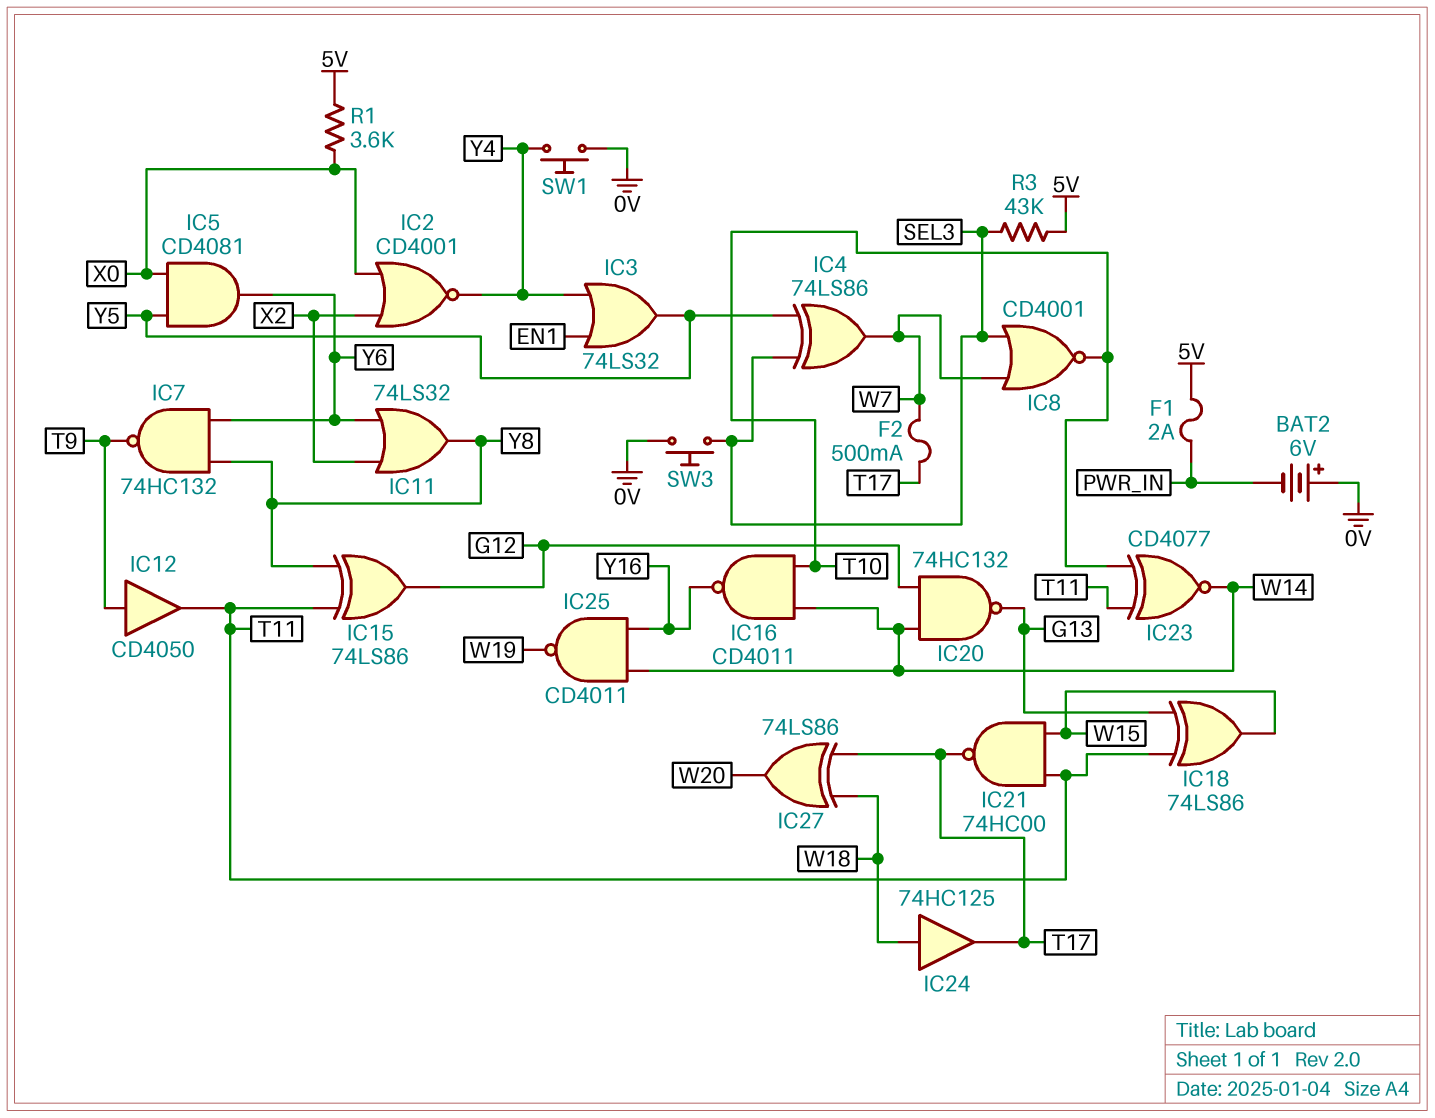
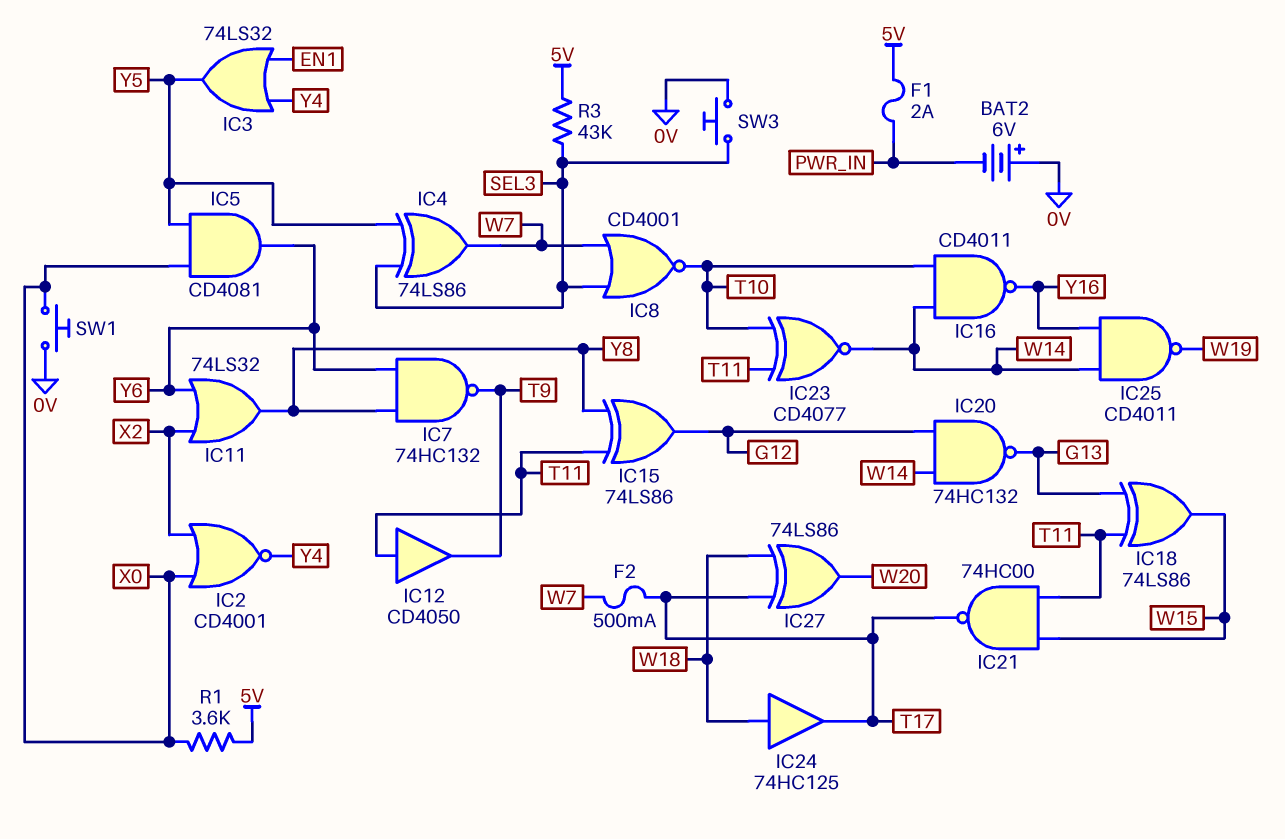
IC12: buffer CD4050 (in T9, out T11) -> buffer CD4050 (in T11, out T9)
SW1: button (0V, Y4) -> button (0V, X0)

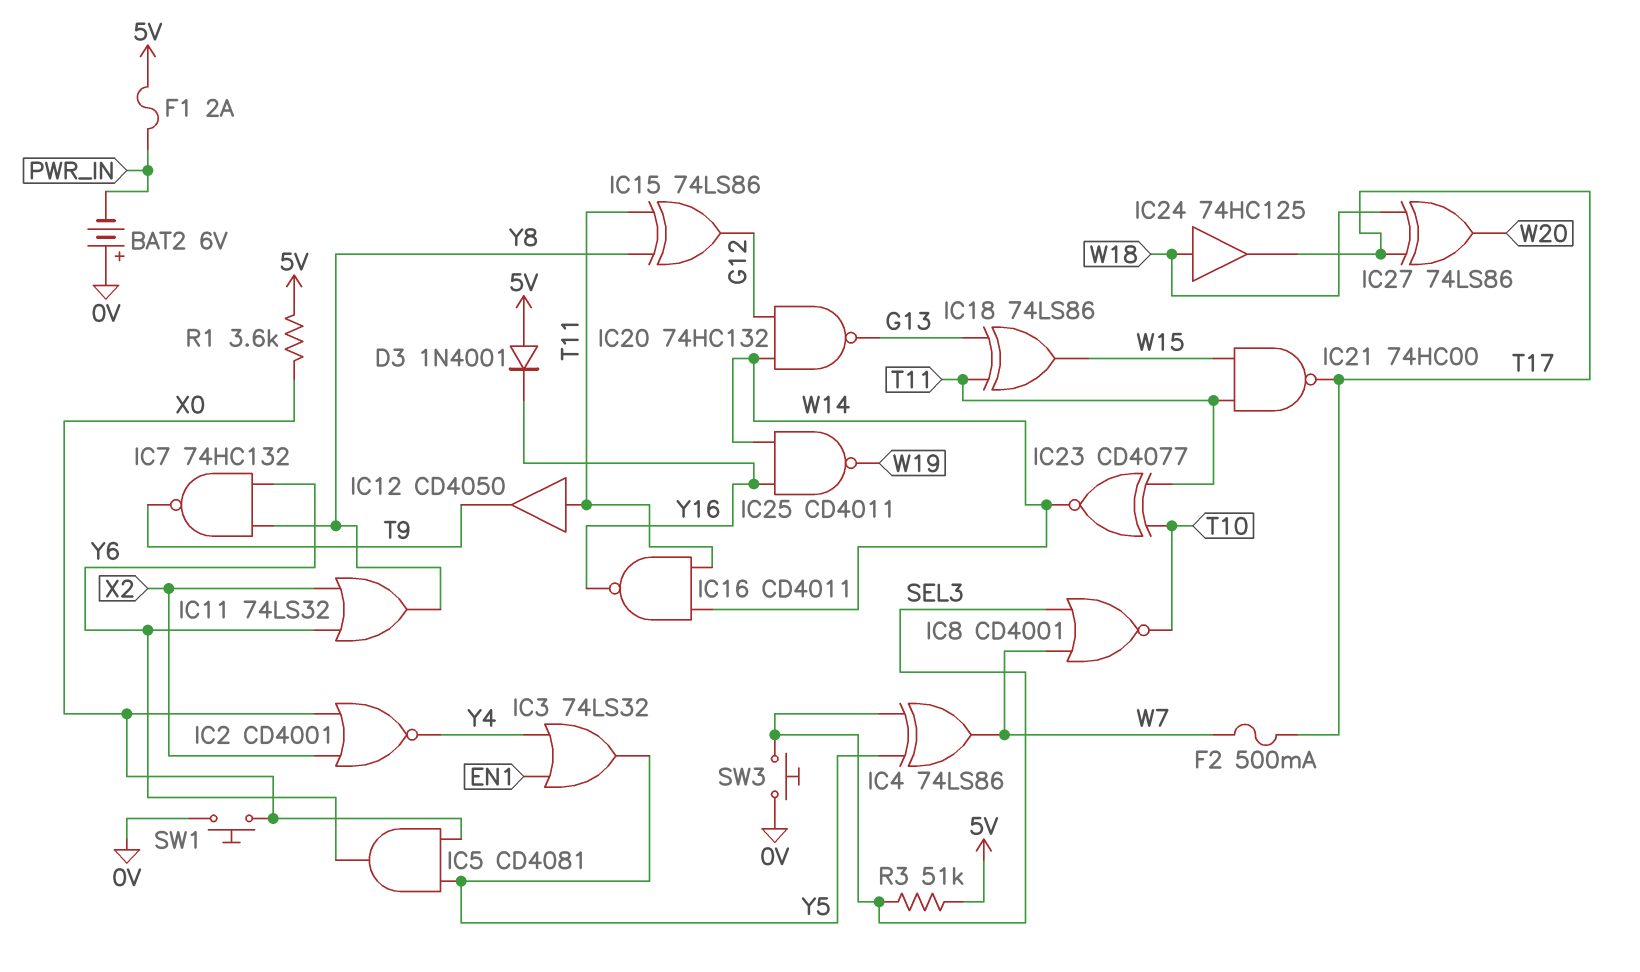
D3: none -> diode 1N4001 (A 5V, K Y16)
IC16: NAND CD4011 (in T10, in W14, out Y16) -> NAND CD4011 (in T11, in W14, out Y16)
R3: 43k (5V, SEL3) -> 51k (5V, SEL3)

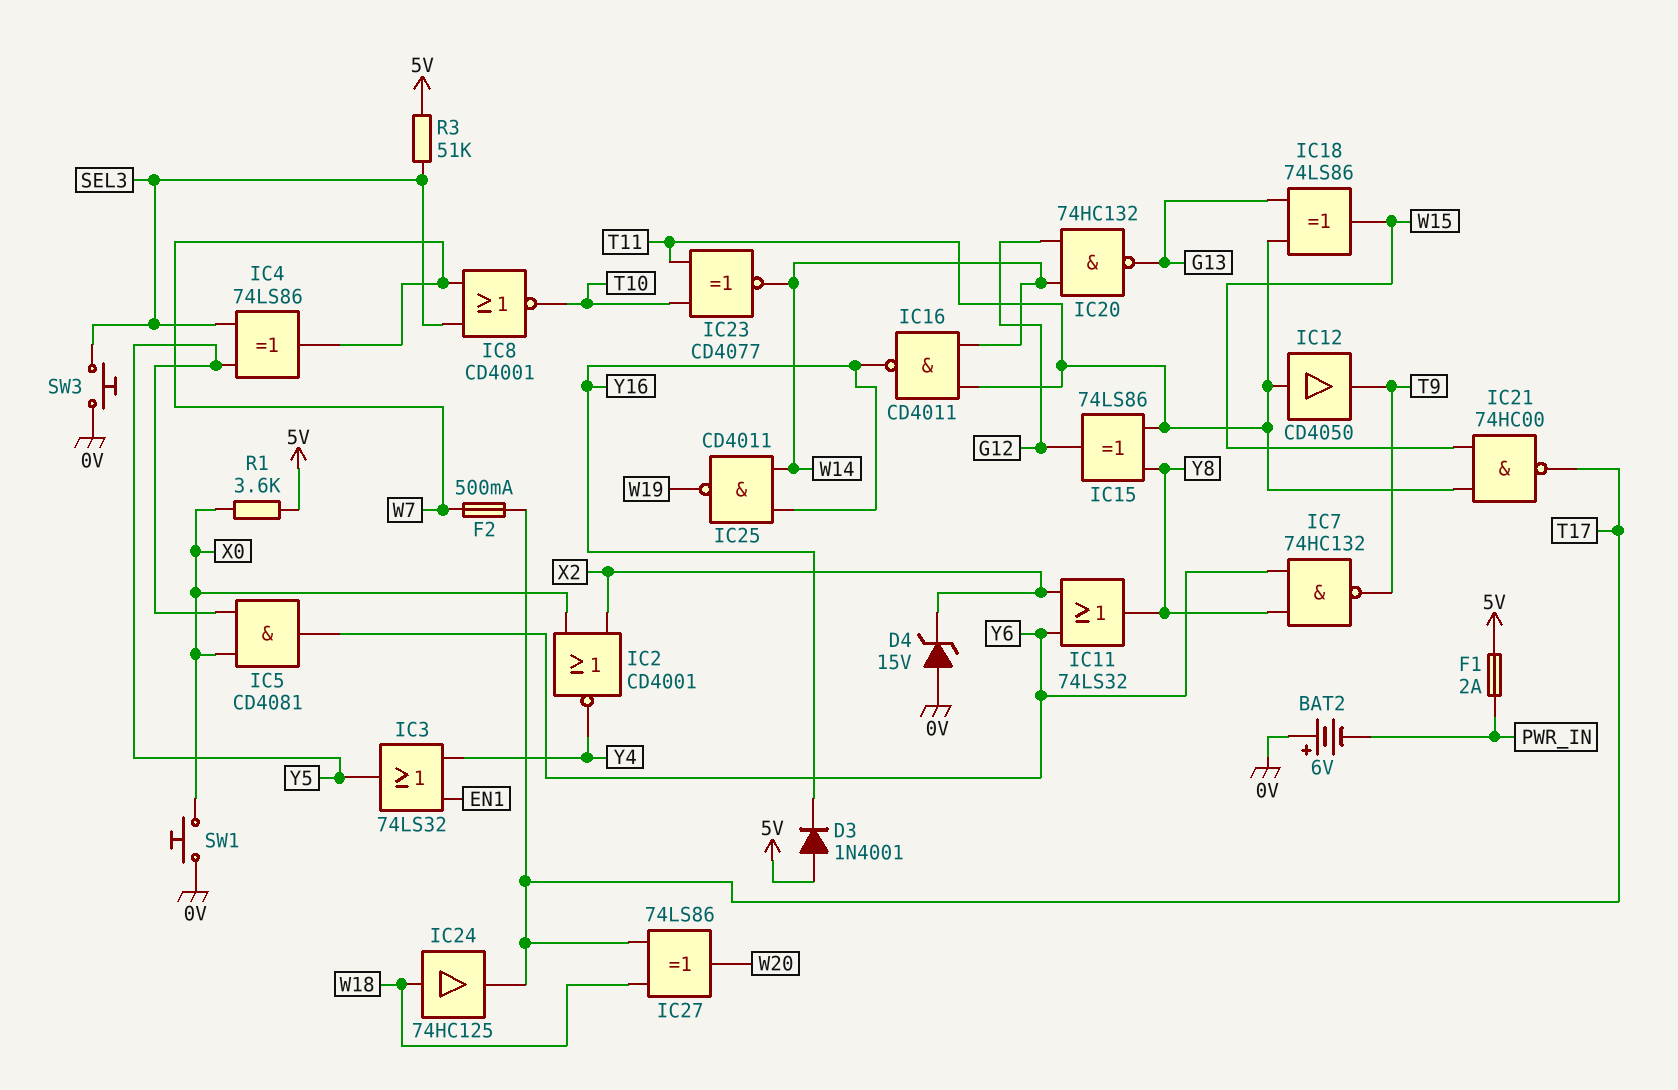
D4: none -> zener 15V (A 0V, K X2)

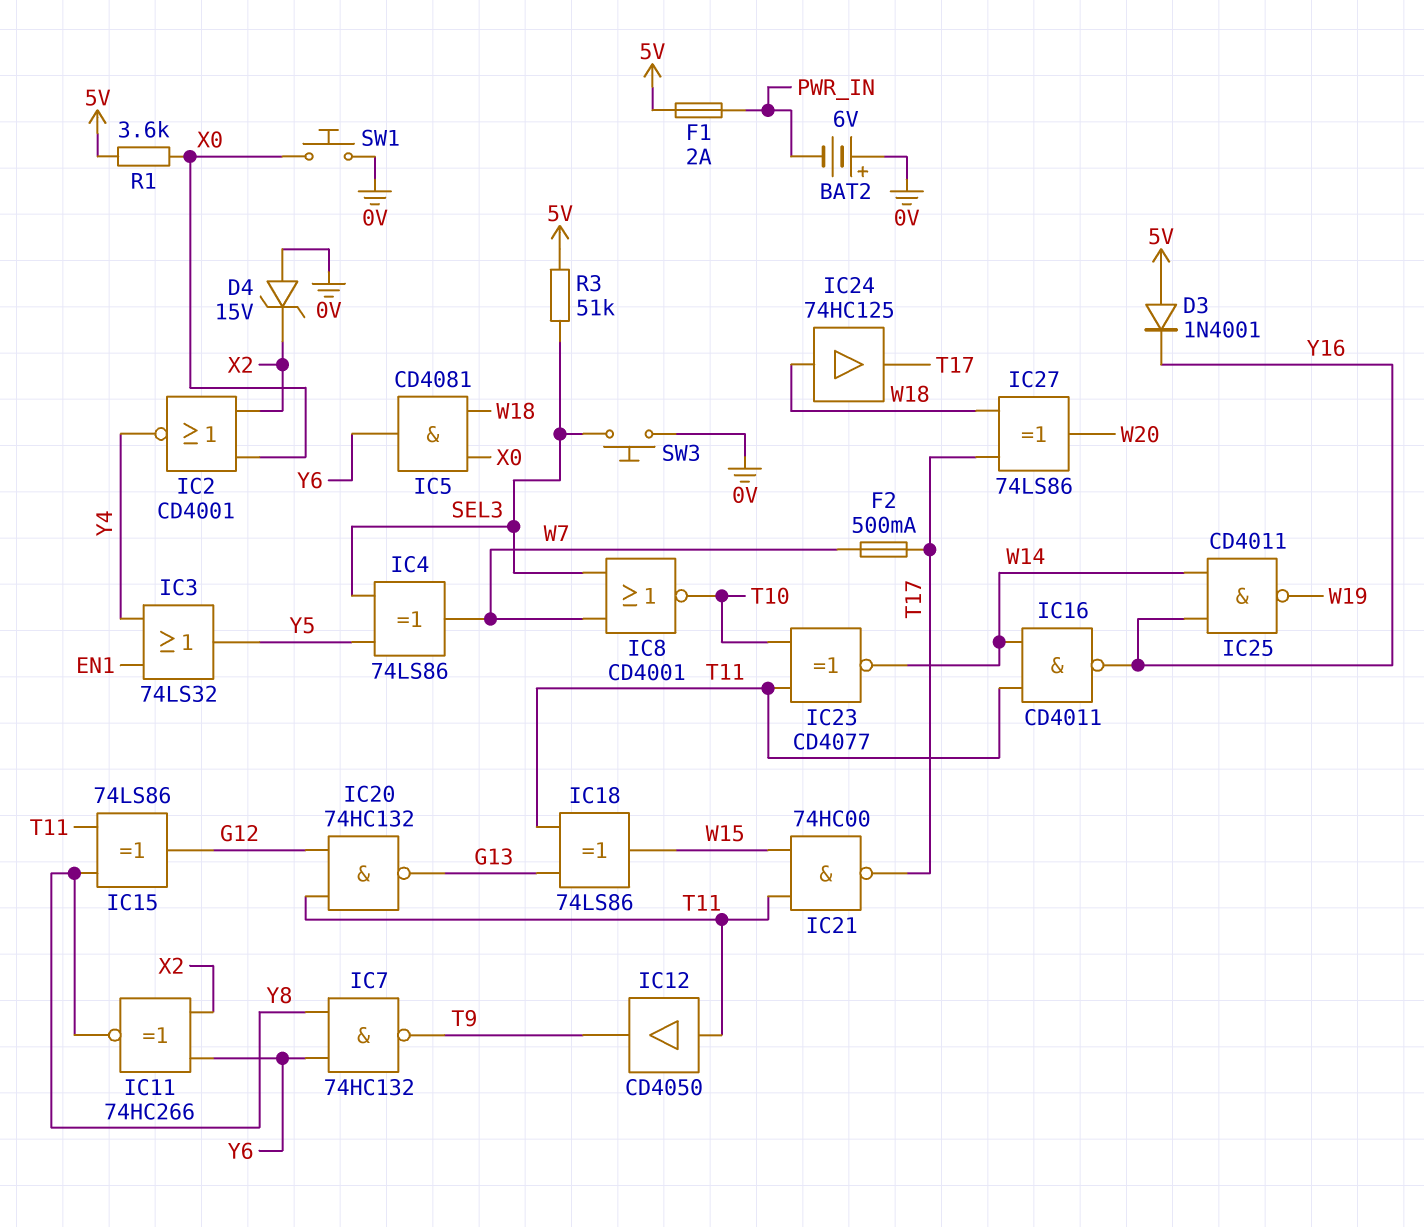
IC5: AND CD4081 (in X0, in Y5, out Y6) -> AND CD4081 (in W18, in X0, out Y6)
IC11: OR 74LS32 (in X2, in Y6, out Y8) -> XNOR 74HC266 (in X2, in Y6, out Y8)
IC20: NAND 74HC132 (in G12, in W14, out G13) -> NAND 74HC132 (in G12, in T11, out G13)

